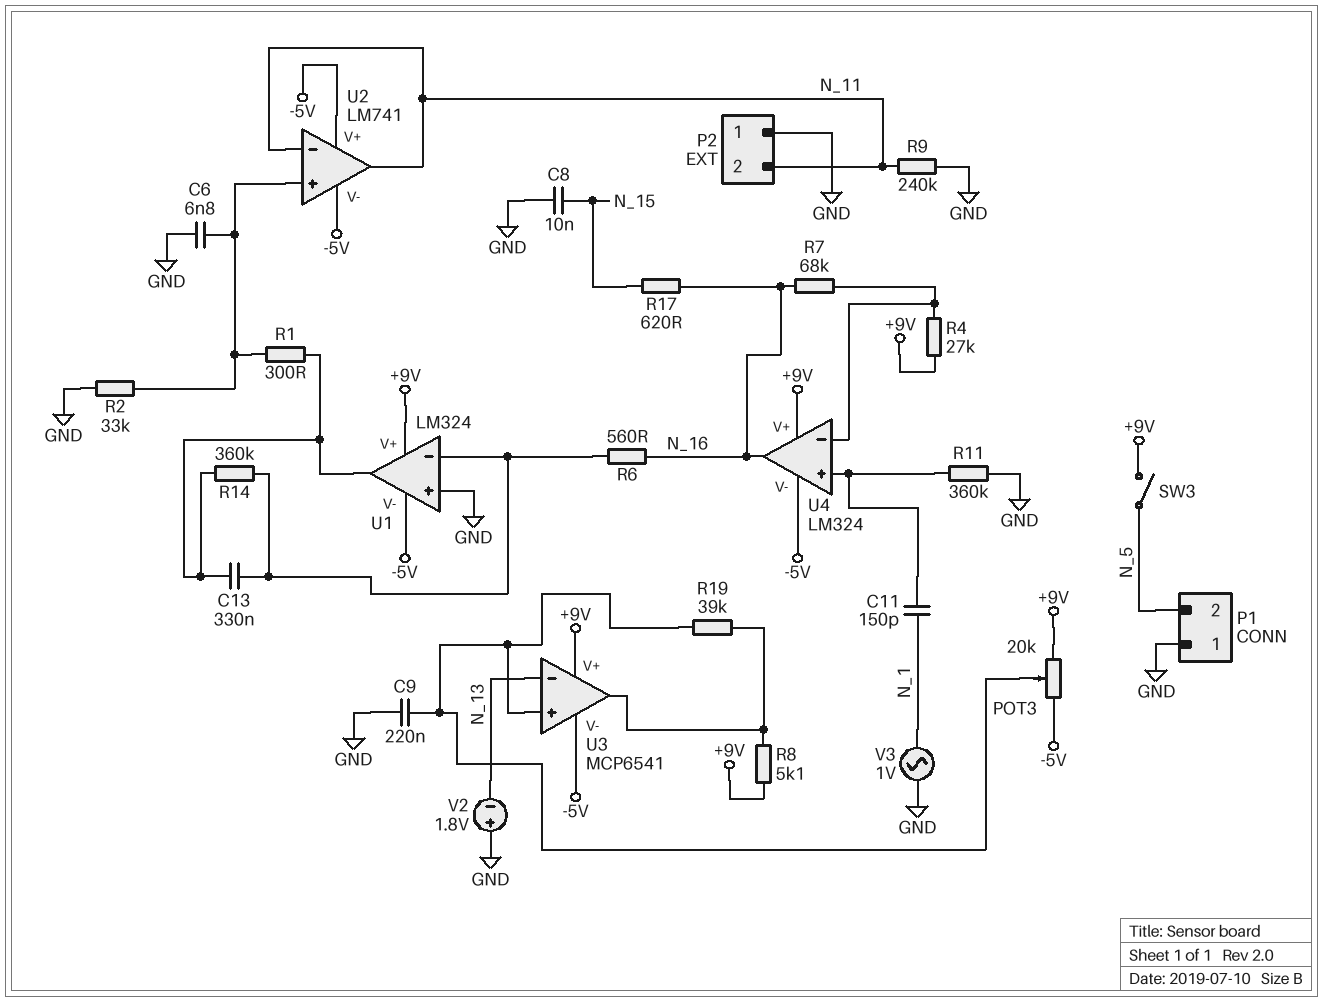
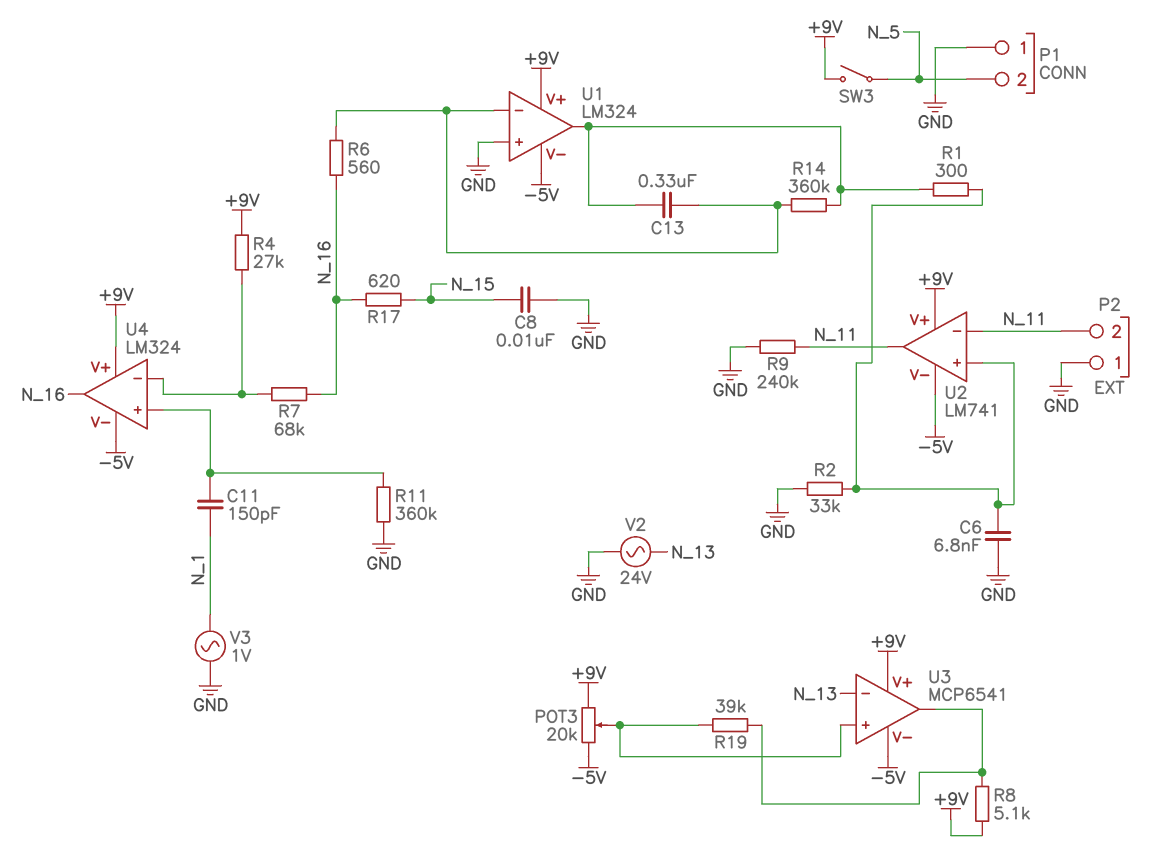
C9: 220nF (GND, U3/in+) -> none
U2 pin V+: -5V -> +9V
V2: 1.8V (plus GND, minus N_13) -> AC 24V (GND, N_13)

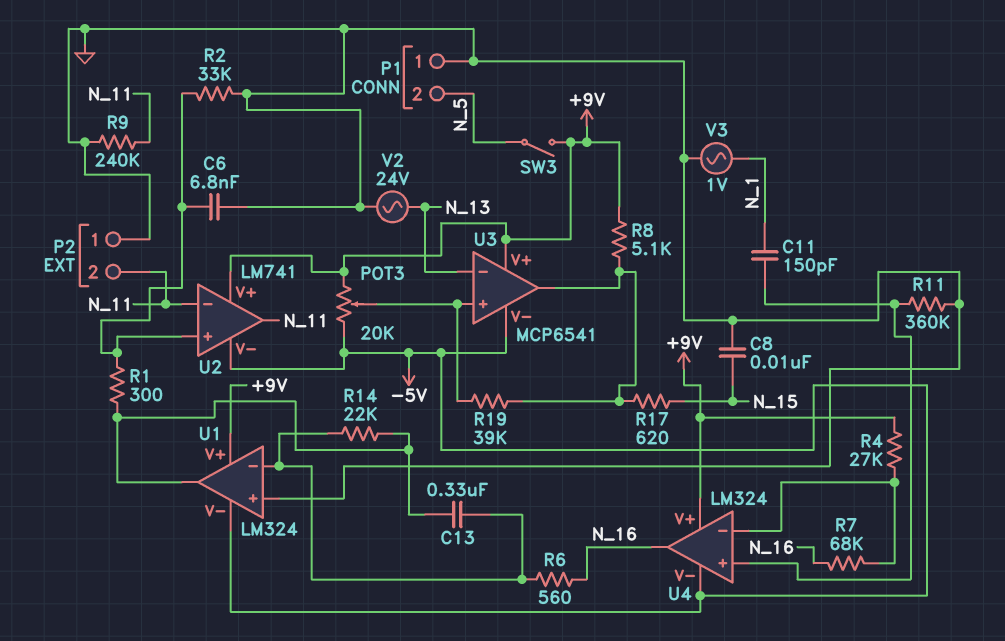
R14: 360k (U1/in-, U1/out) -> 22k (U1/in-, U1/out)
R17: 620 (N_15, N_16) -> 620 (N_15, U3/out)

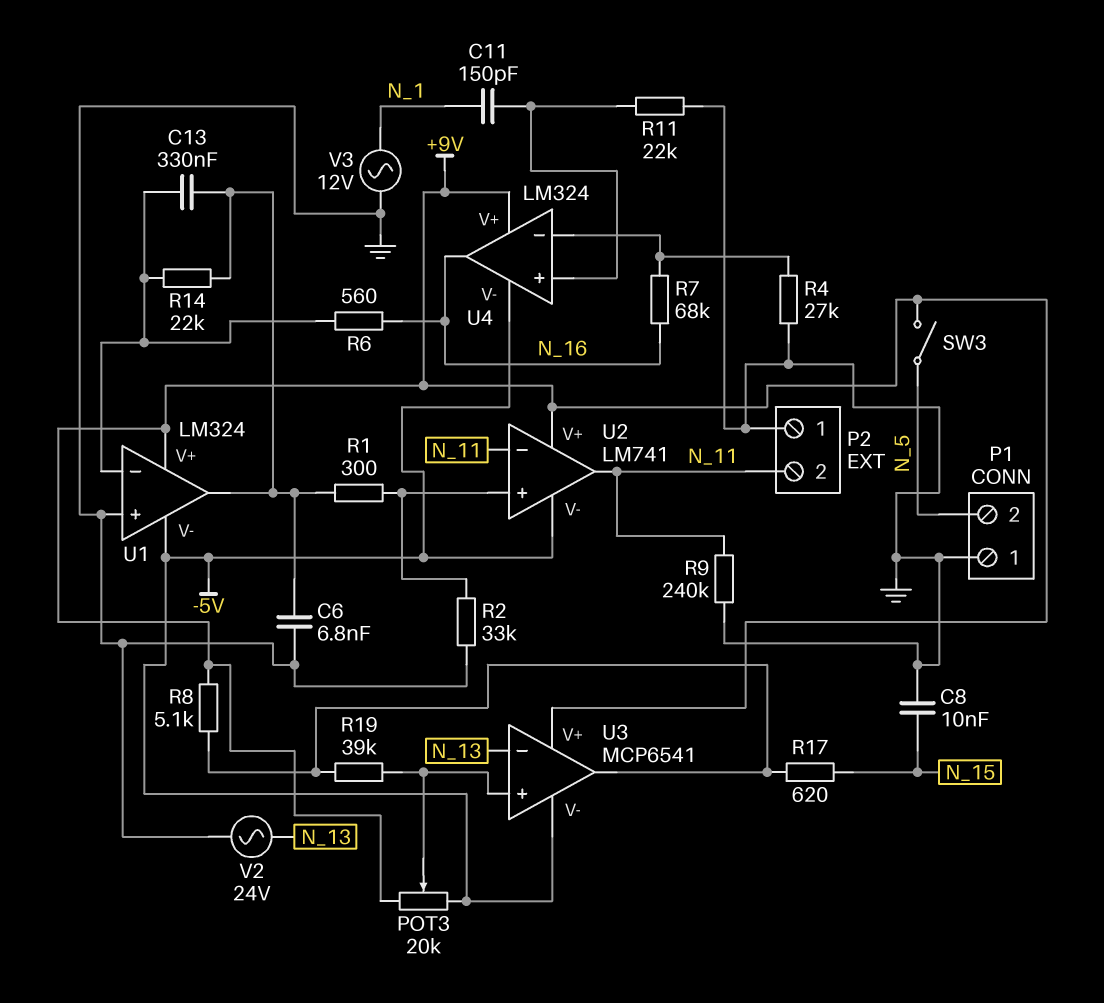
C6: 6.8nF (GND, U2/in+) -> 6.8nF (GND, U1/out)
R4: 27k (+9V, U4/in-) -> 27k (GND, U4/in-)
R11: 360k (GND, U4/in+) -> 22k (GND, U4/in+)
V3: AC 1V (GND, N_1) -> AC 12V (GND, N_1)

